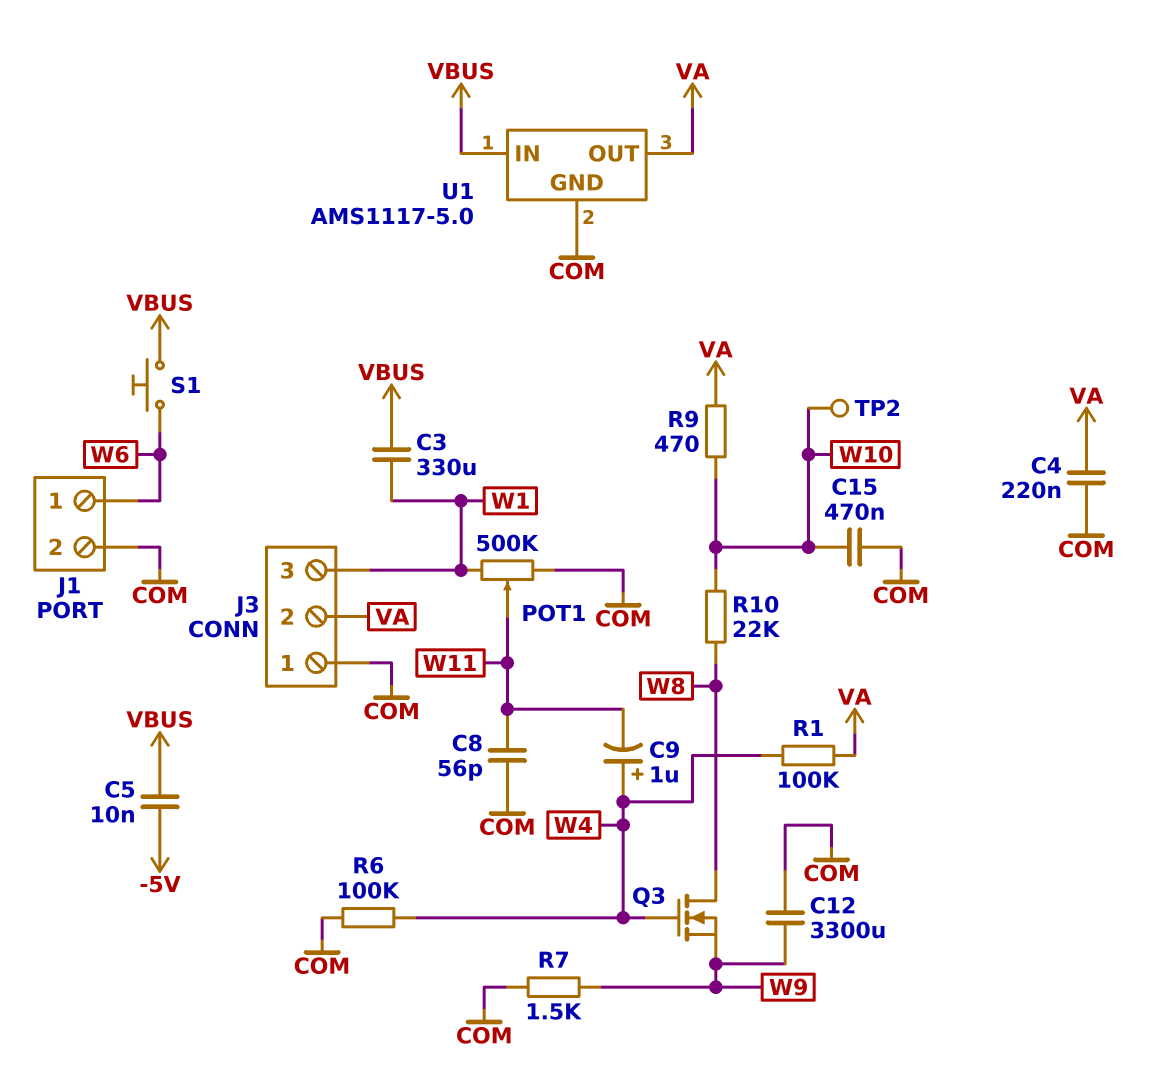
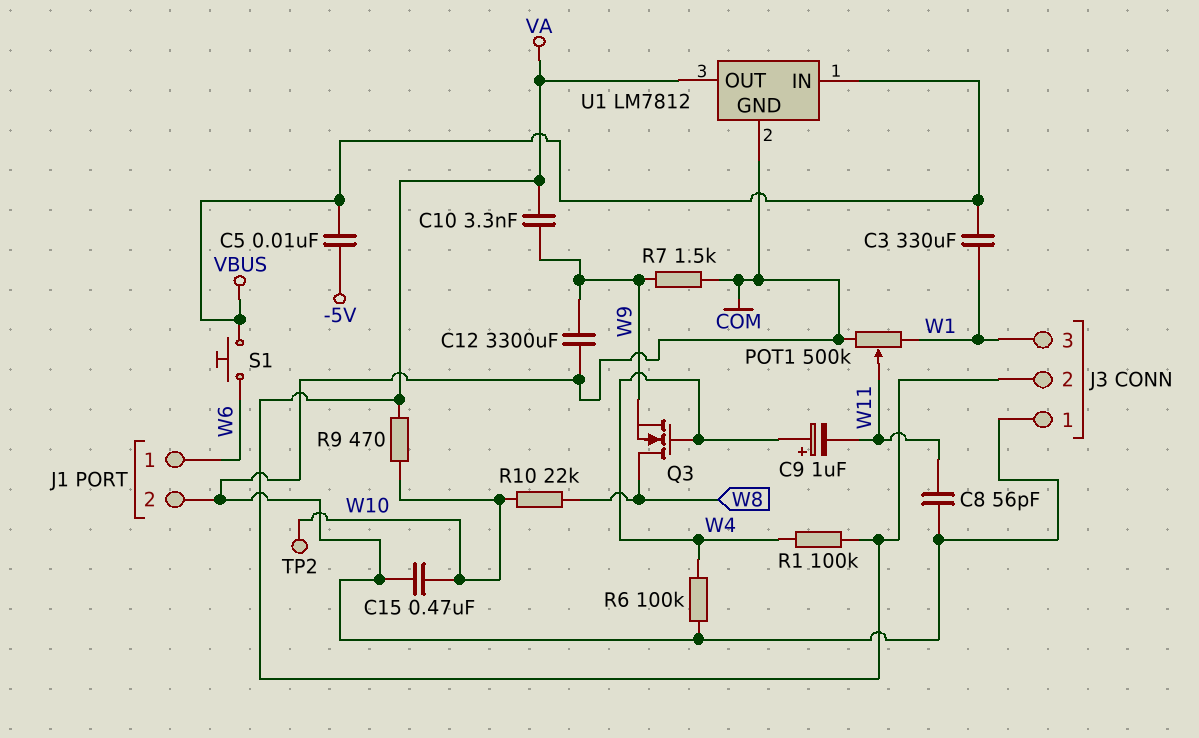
C4: 220nF (COM, VA) -> none
C10: none -> 3.3nF (VA, W9)
U1: AMS1117-5.0 -> LM7812

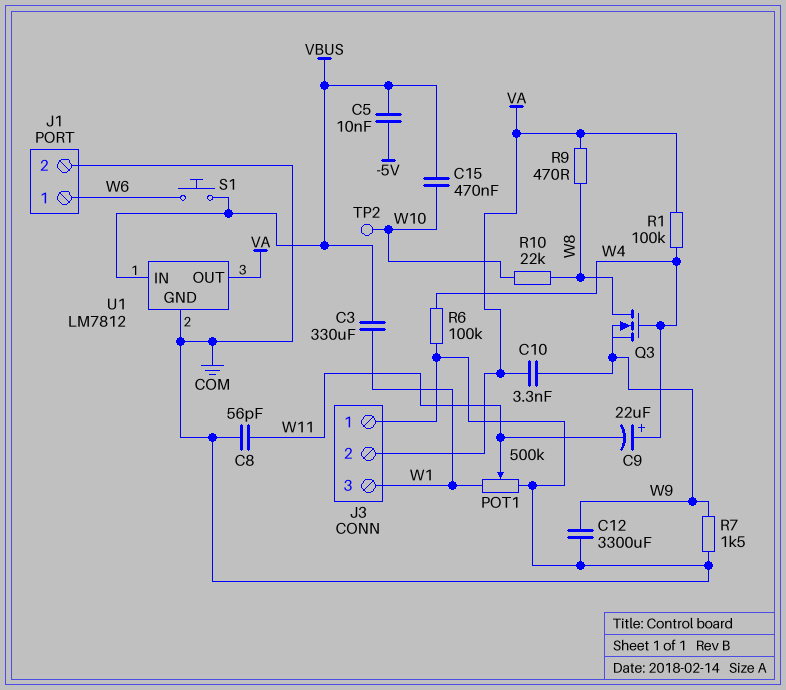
C9: 1uF (plus W4, minus W11) -> 22uF (plus W4, minus W11)
C15: 470nF (COM, W10) -> 470nF (VBUS, W10)
R9: 470 (VA, W10) -> 470 (VA, W8)

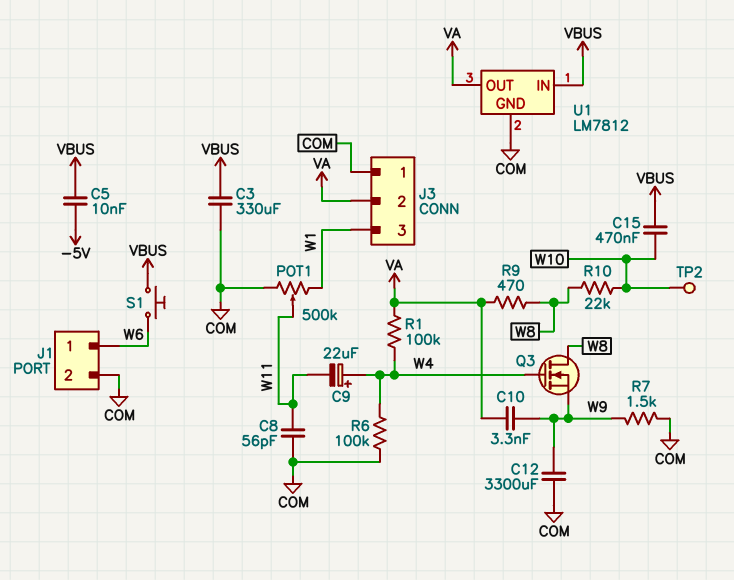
C3: 330uF (VBUS, W1) -> 330uF (COM, VBUS)

